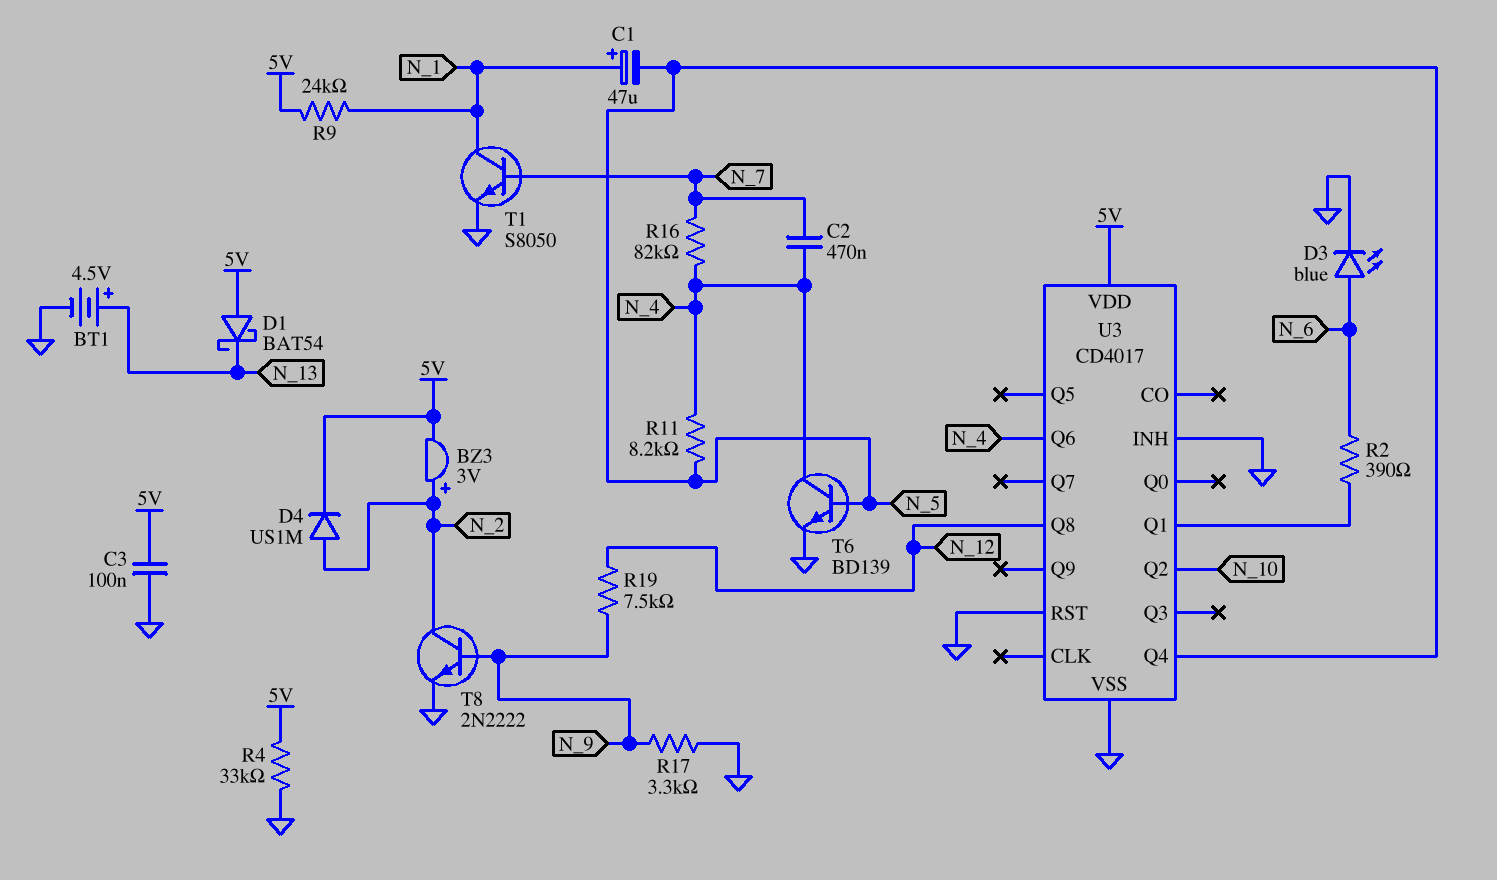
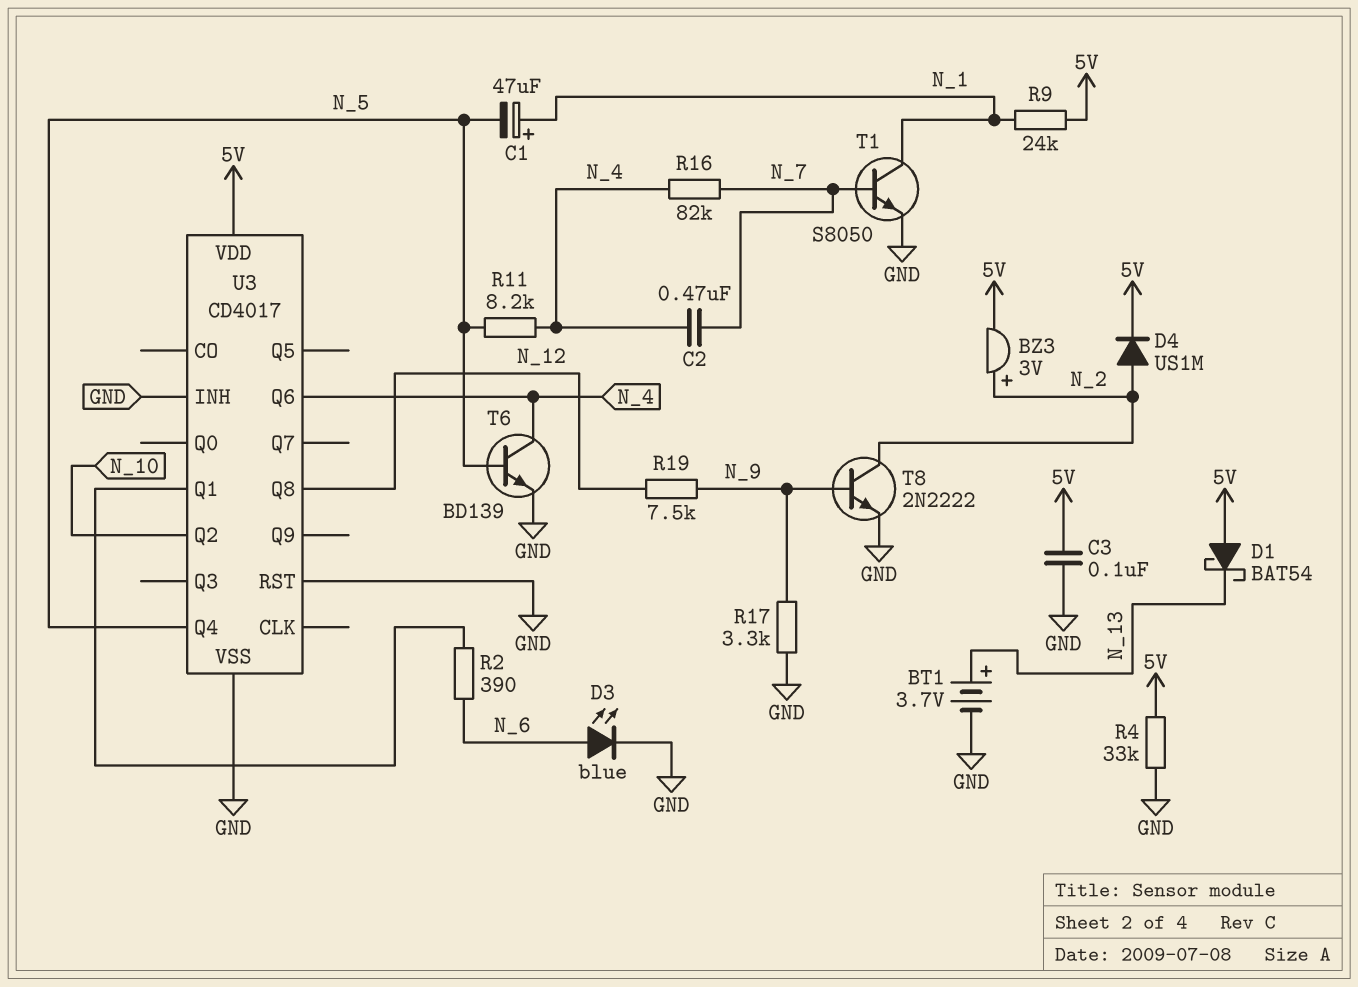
BT1: 4.5V (plus N_13, minus GND) -> 3.7V (plus N_13, minus GND)

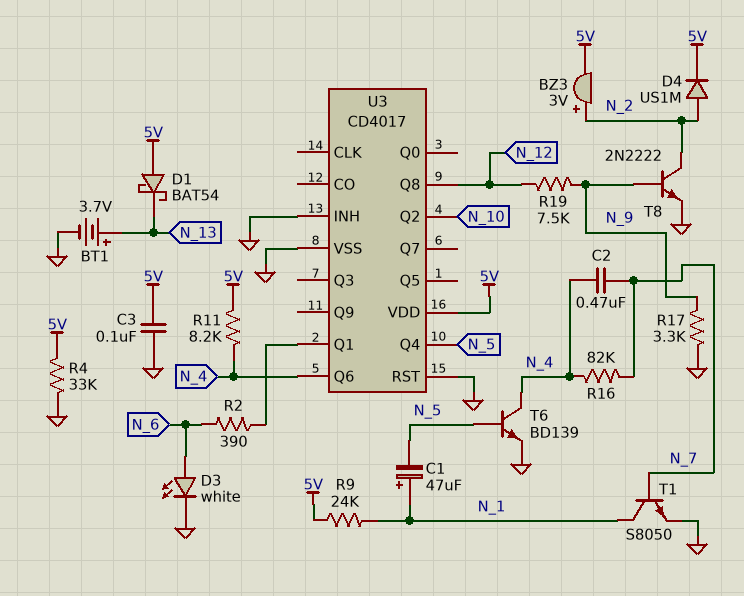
D3: LED blue (A N_6, K GND) -> LED white (A N_6, K GND)
R11: 8.2k (N_4, N_5) -> 8.2k (5V, N_4)

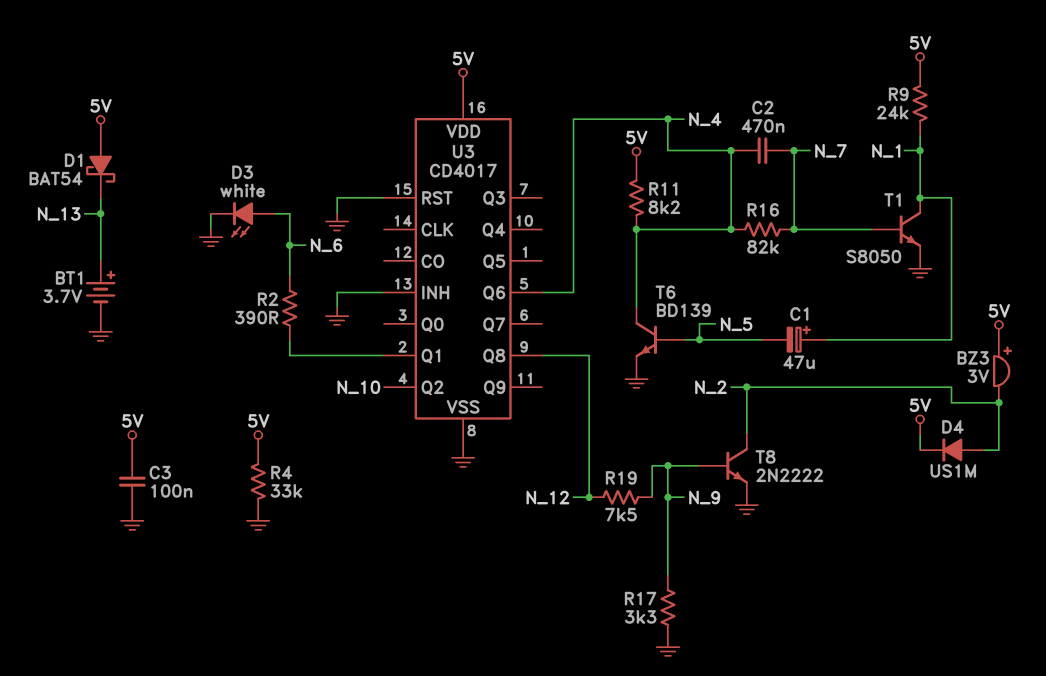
BZ3: buzzer 3V (plus N_2, minus 5V) -> buzzer 3V (plus 5V, minus N_2)
U3 pin Q4: N_5 -> none

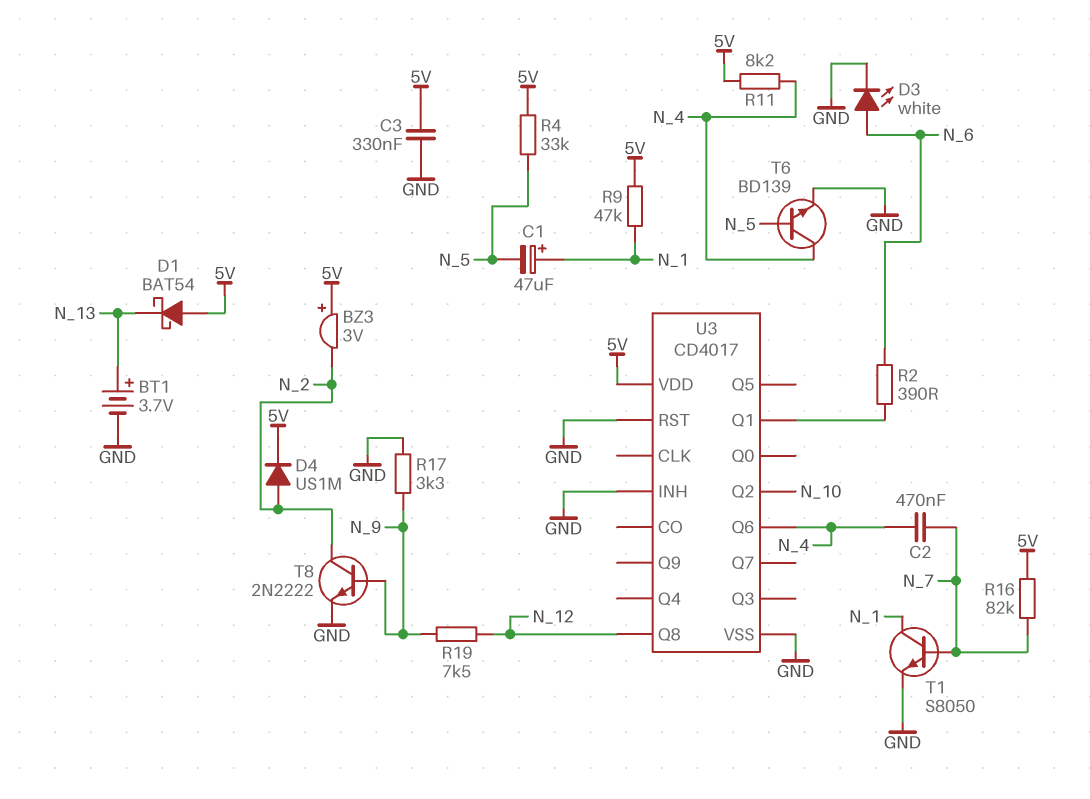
C3: 100nF (5V, GND) -> 330nF (5V, GND)
R4: 33k (5V, GND) -> 33k (5V, N_5)
R9: 24k (5V, N_1) -> 47k (5V, N_1)
R16: 82k (N_4, N_7) -> 82k (5V, N_7)

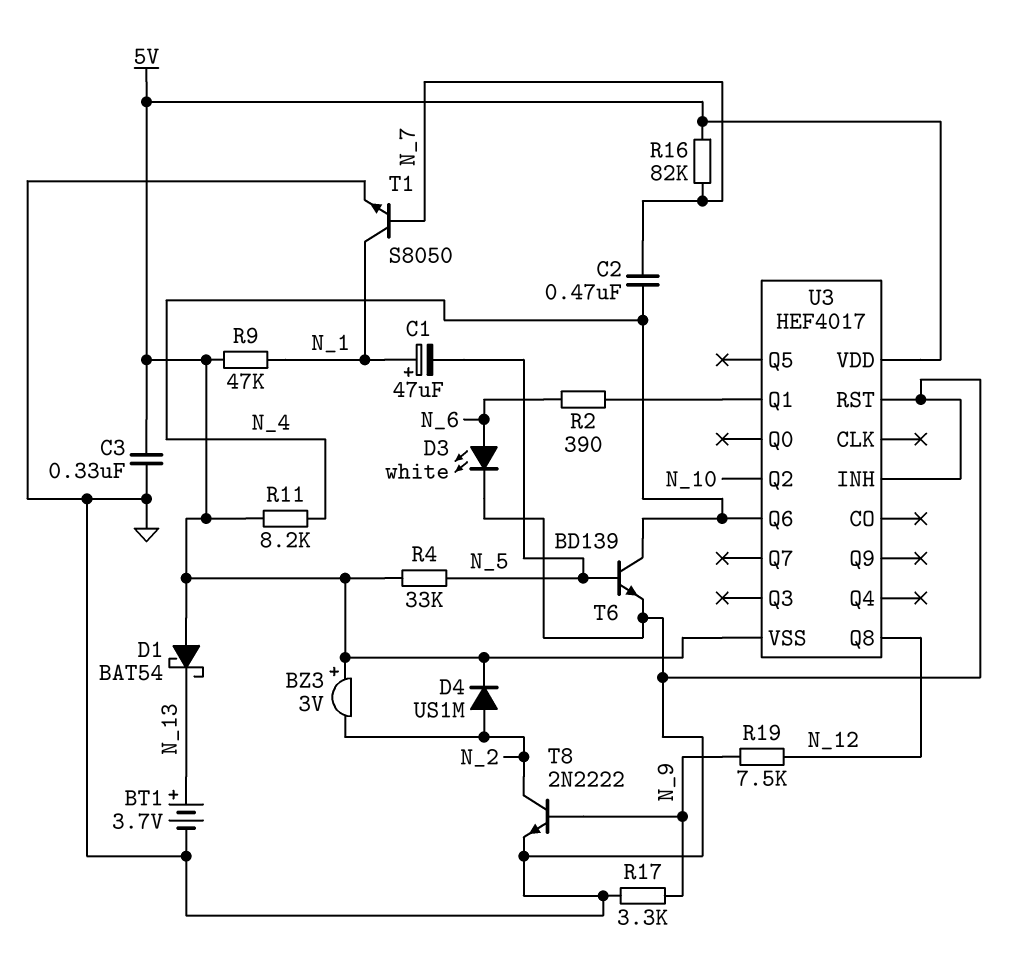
U3: CD4017 -> HEF4017
U3 pin VSS: GND -> 5V

